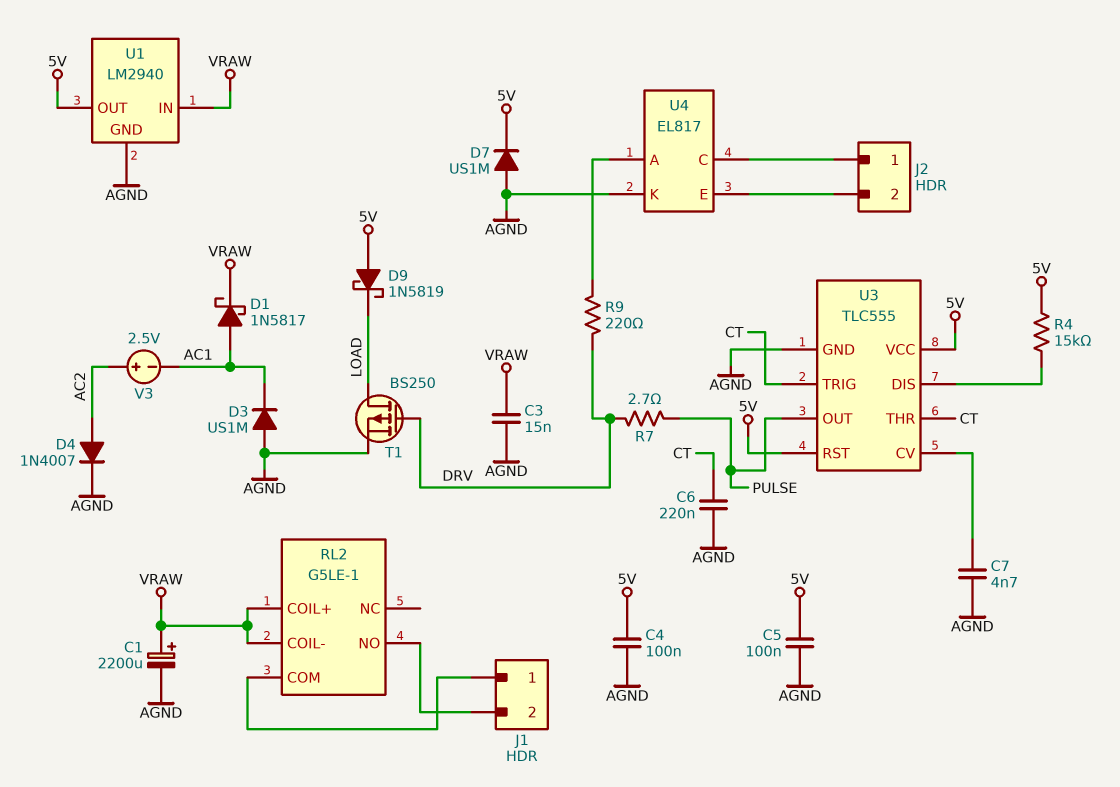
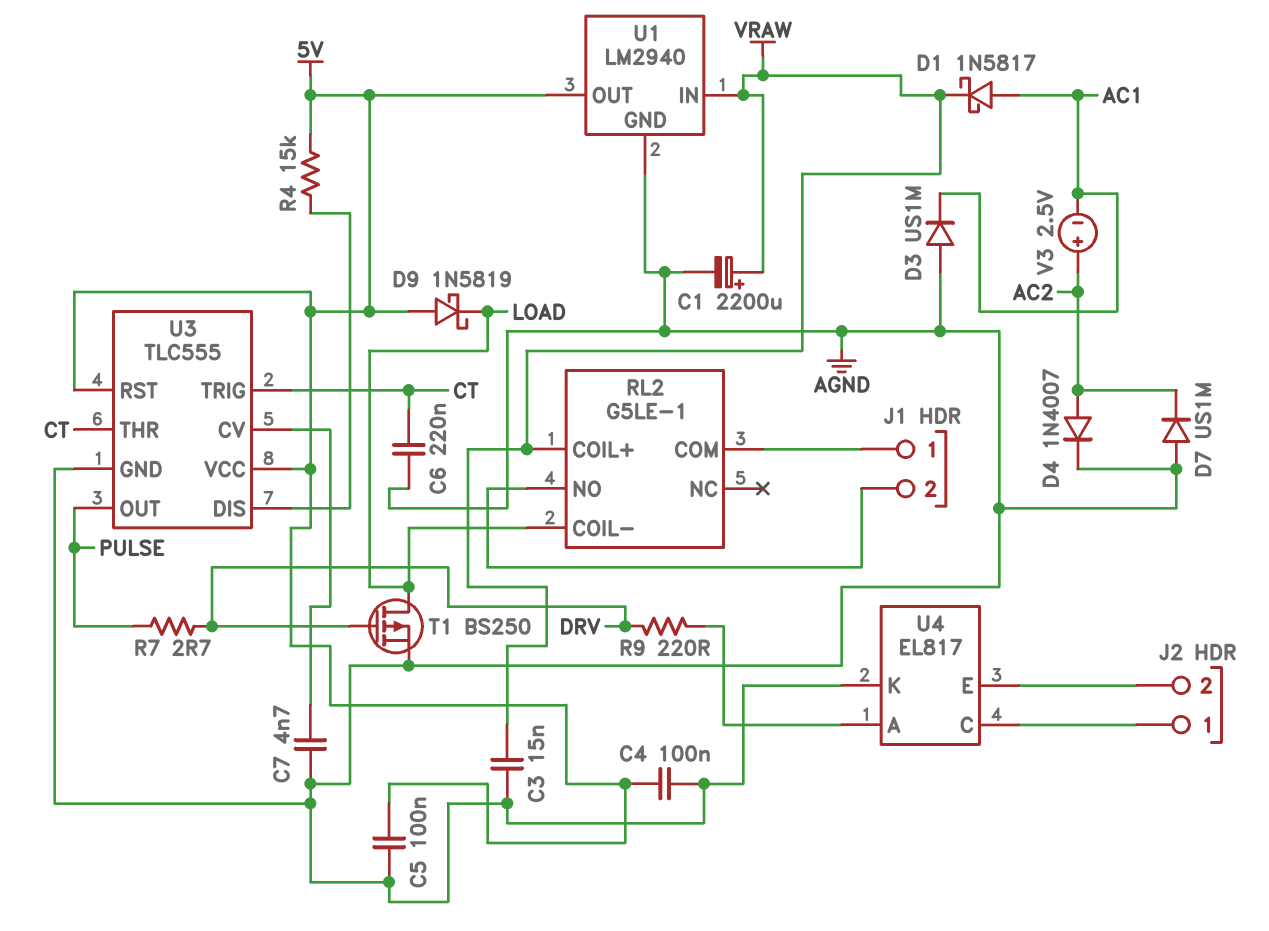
D7: diode US1M (A AGND, K 5V) -> diode US1M (A AGND, K AC2)
RL2 pin COIL-: VRAW -> LOAD

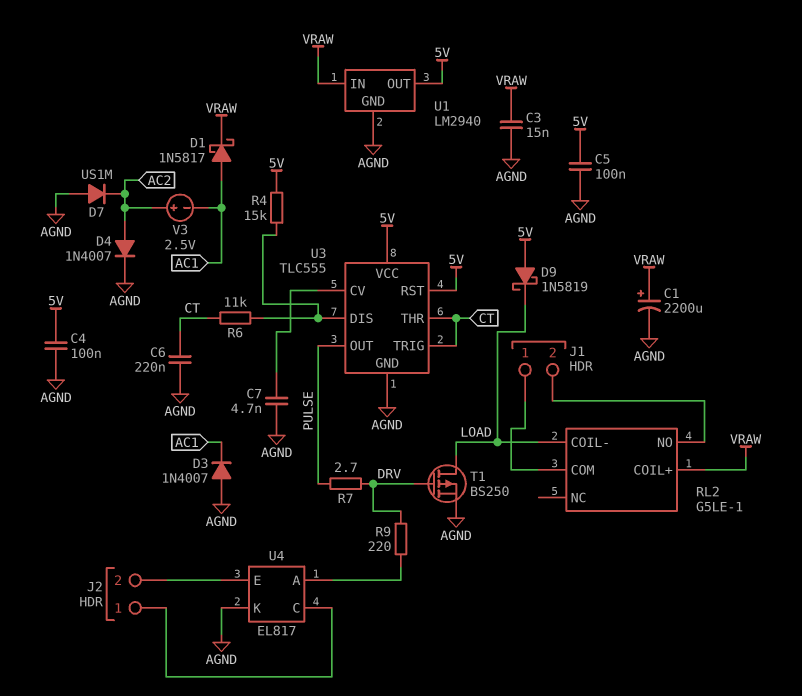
D3: diode US1M (A AGND, K AC1) -> diode 1N4007 (A AGND, K AC1)
R6: none -> 11k (CT, U3/DIS)

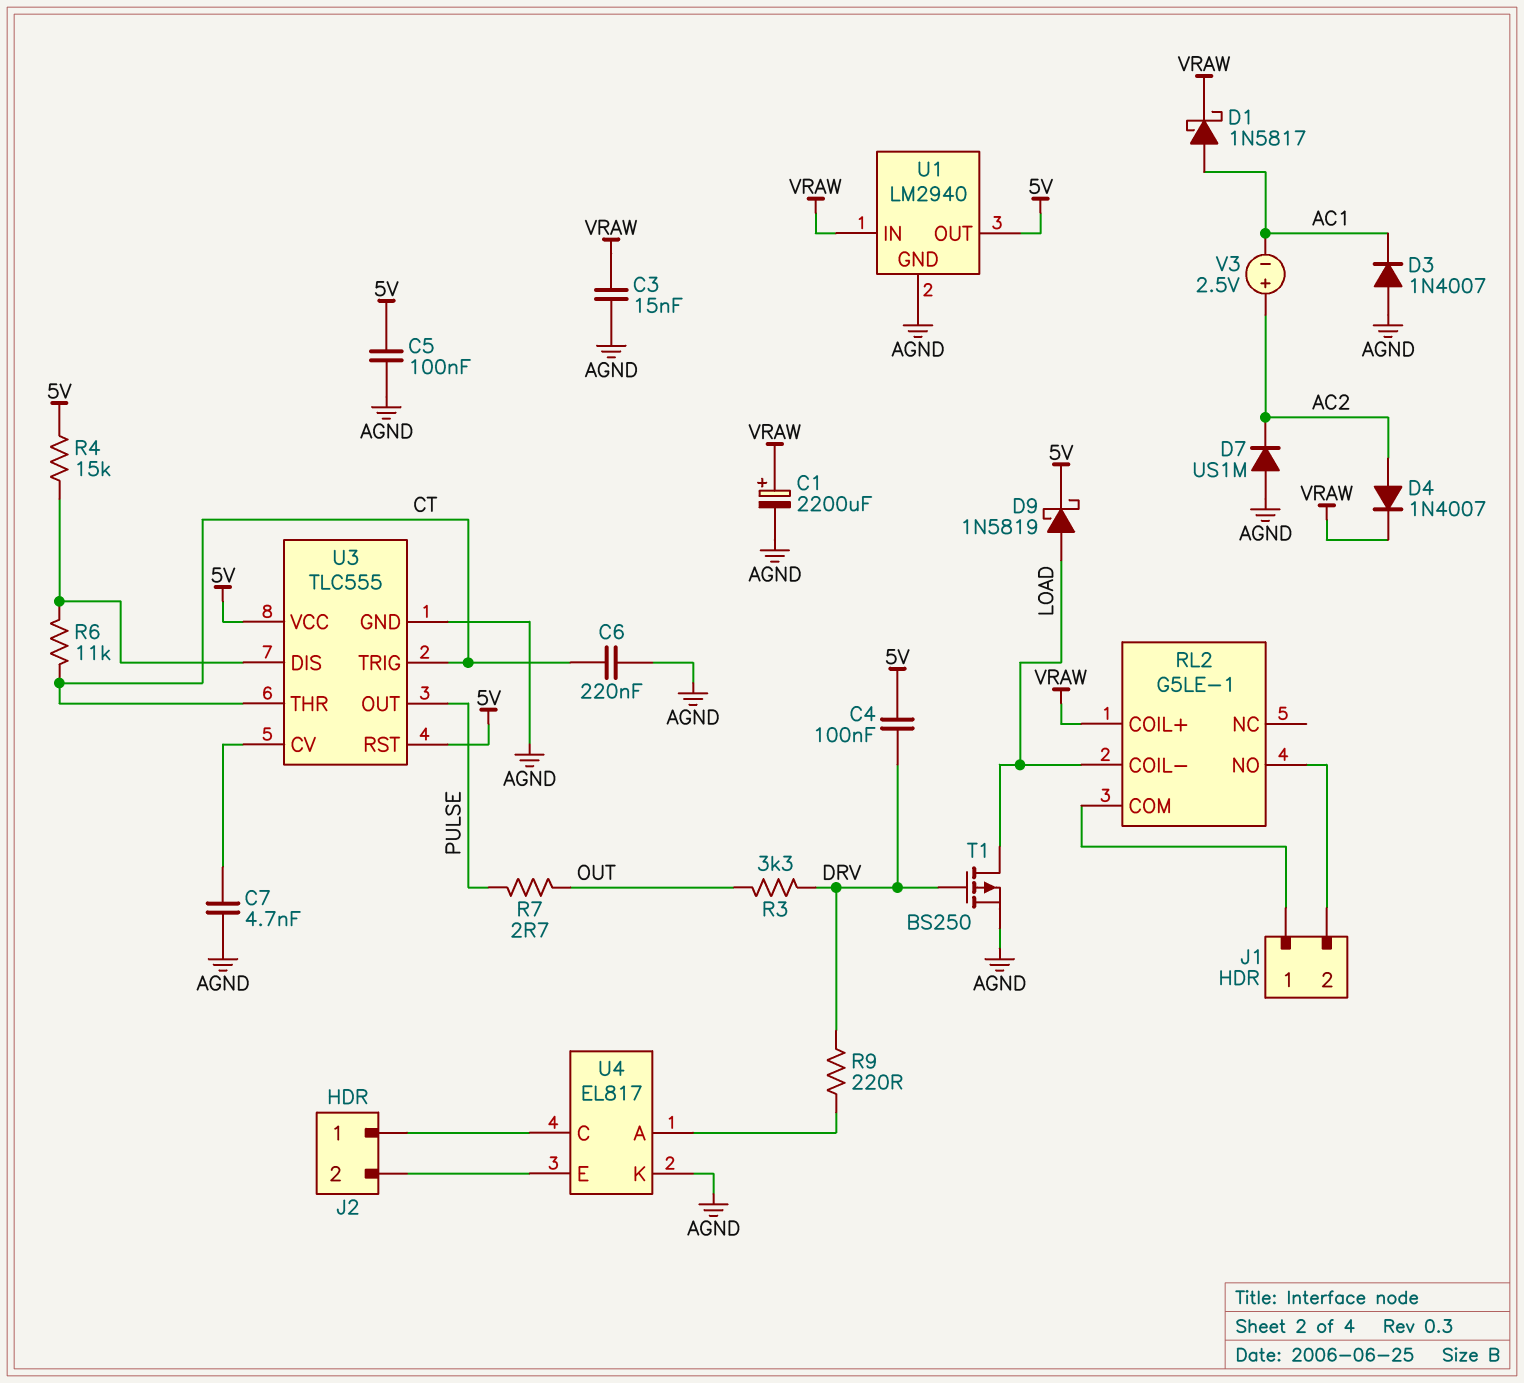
C4: 100nF (5V, AGND) -> 100nF (5V, DRV)
D4: diode 1N4007 (A AC2, K AGND) -> diode 1N4007 (A AC2, K VRAW)
D9: schottky 1N5819 (A 5V, K LOAD) -> schottky 1N5819 (A LOAD, K 5V)
R3: none -> 3.3k (DRV, OUT)
R7: 2.7 (DRV, PULSE) -> 2.7 (OUT, PULSE)

